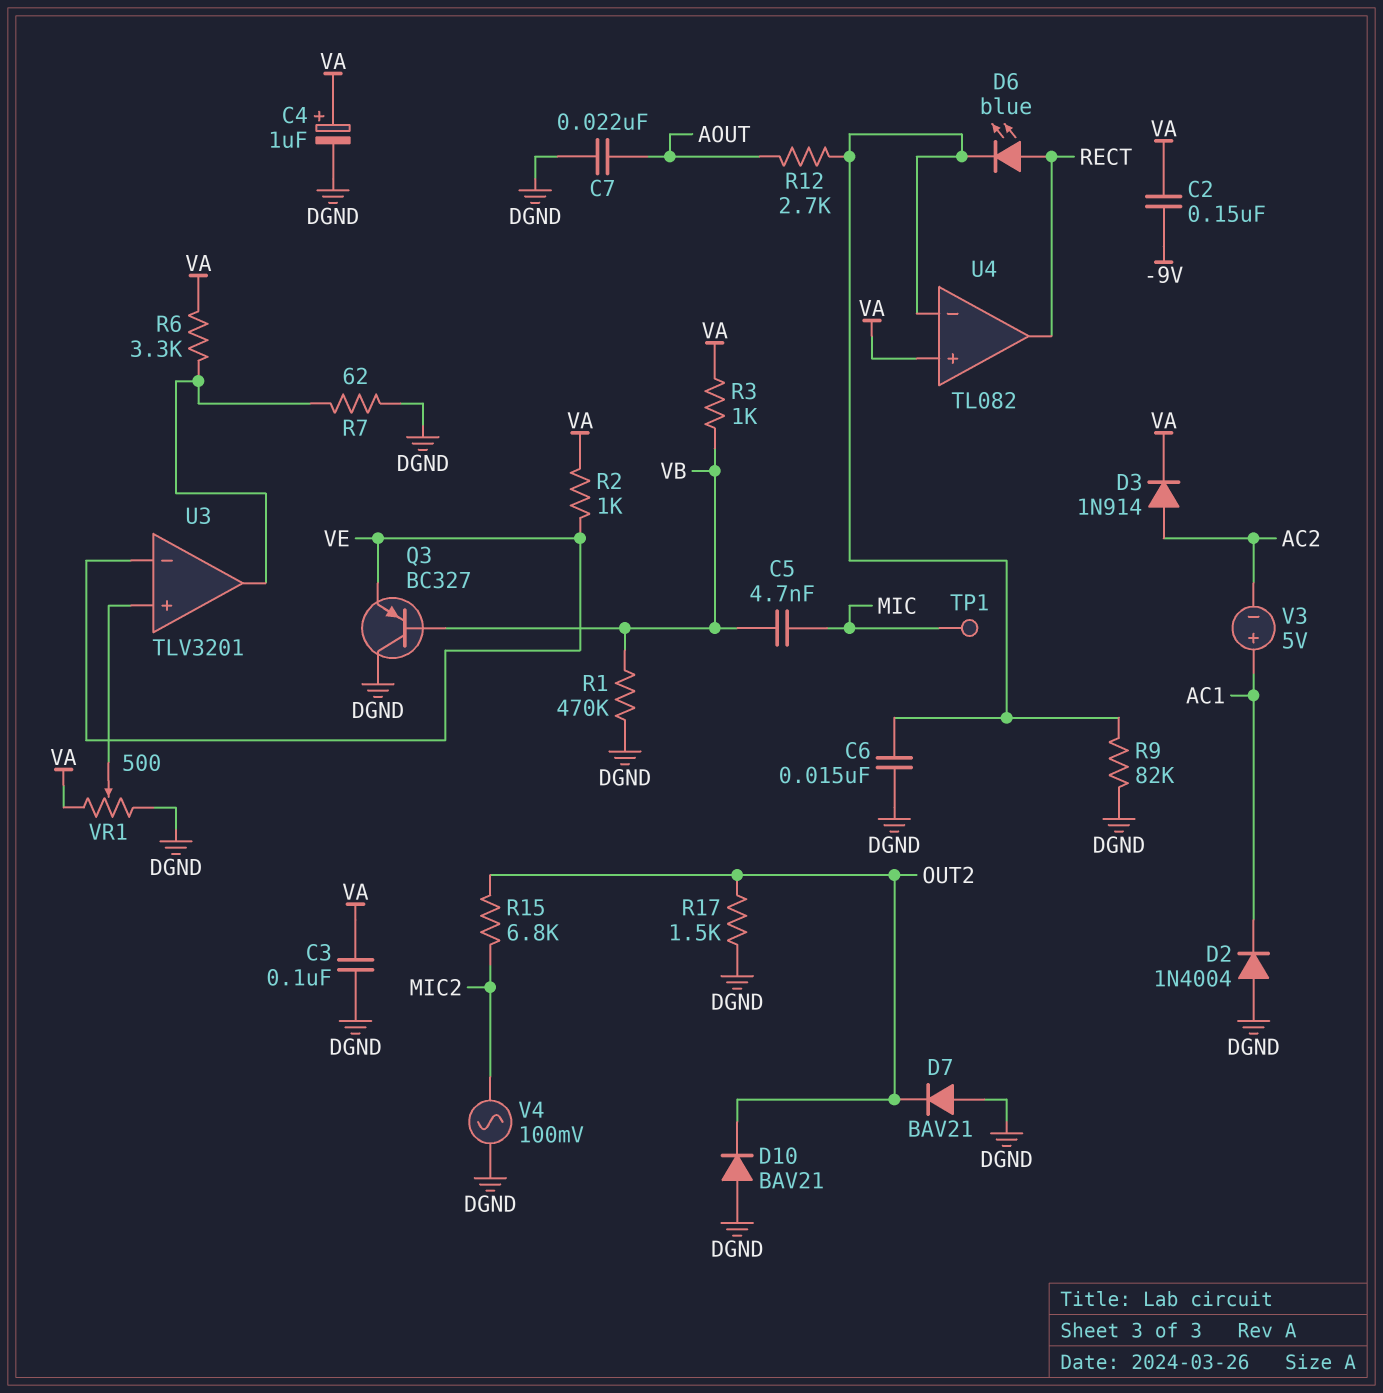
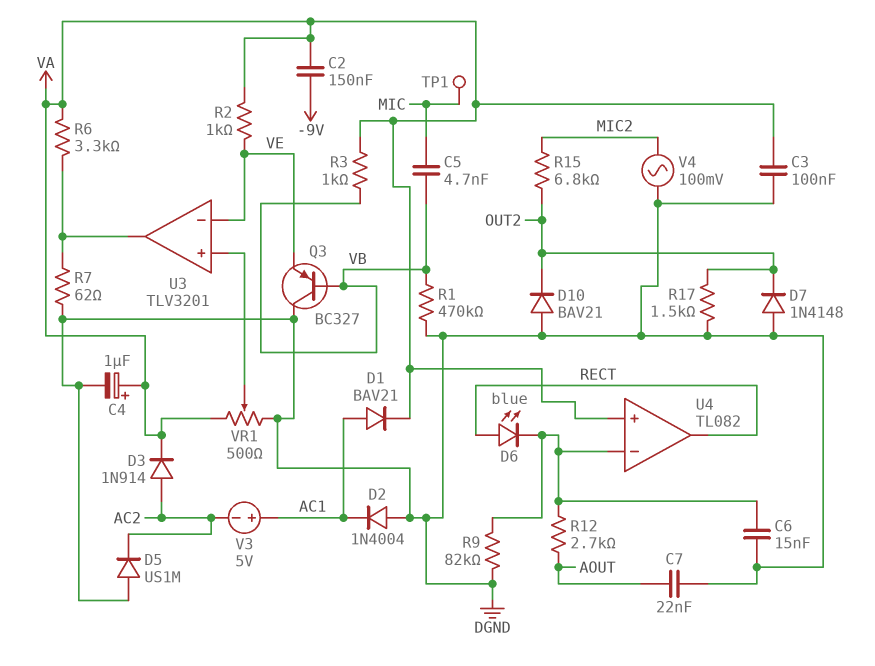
D1: none -> diode BAV21 (A AC1, K VA)
D5: none -> diode US1M (A DGND, K AC2)
D7: diode BAV21 (A DGND, K OUT2) -> diode 1N4148 (A DGND, K OUT2)

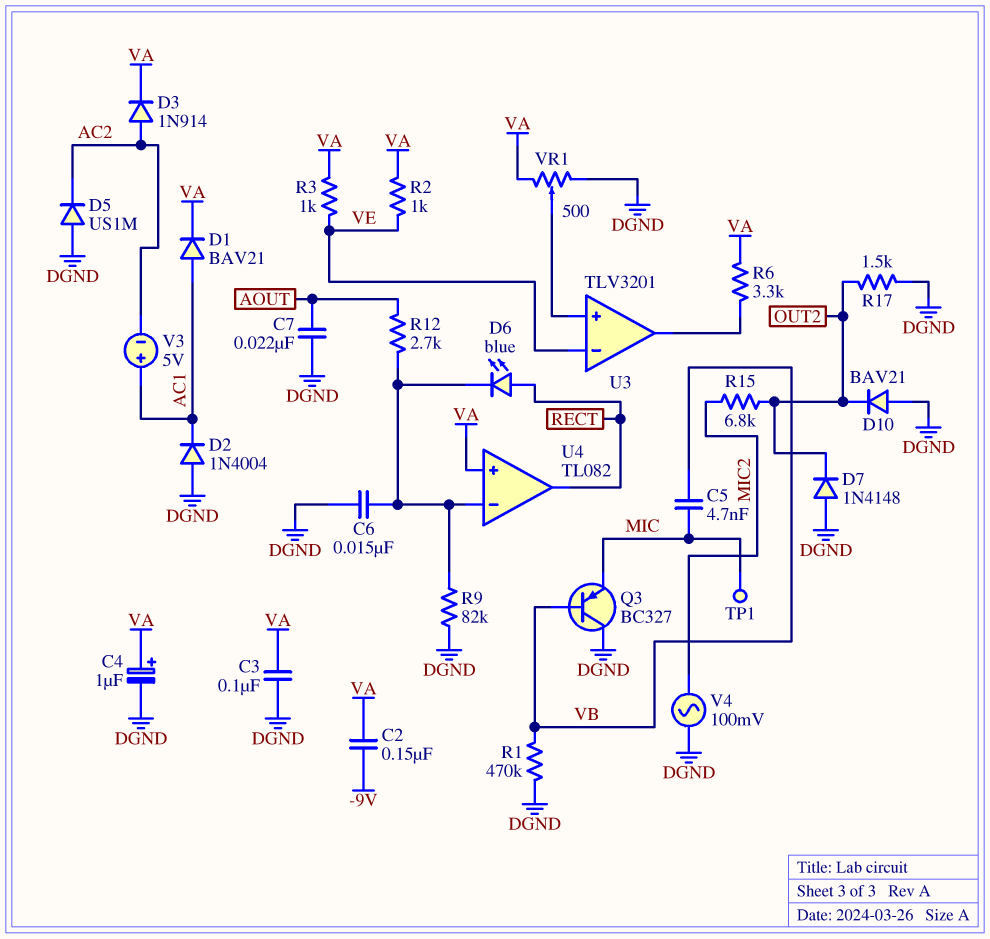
Q3: PNP BC327 (B VB, C DGND, E VE) -> PNP BC327 (B VB, C DGND, E MIC)
R3: 1k (VA, VB) -> 1k (VA, VE)
R7: 62 (DGND, U3/out) -> none

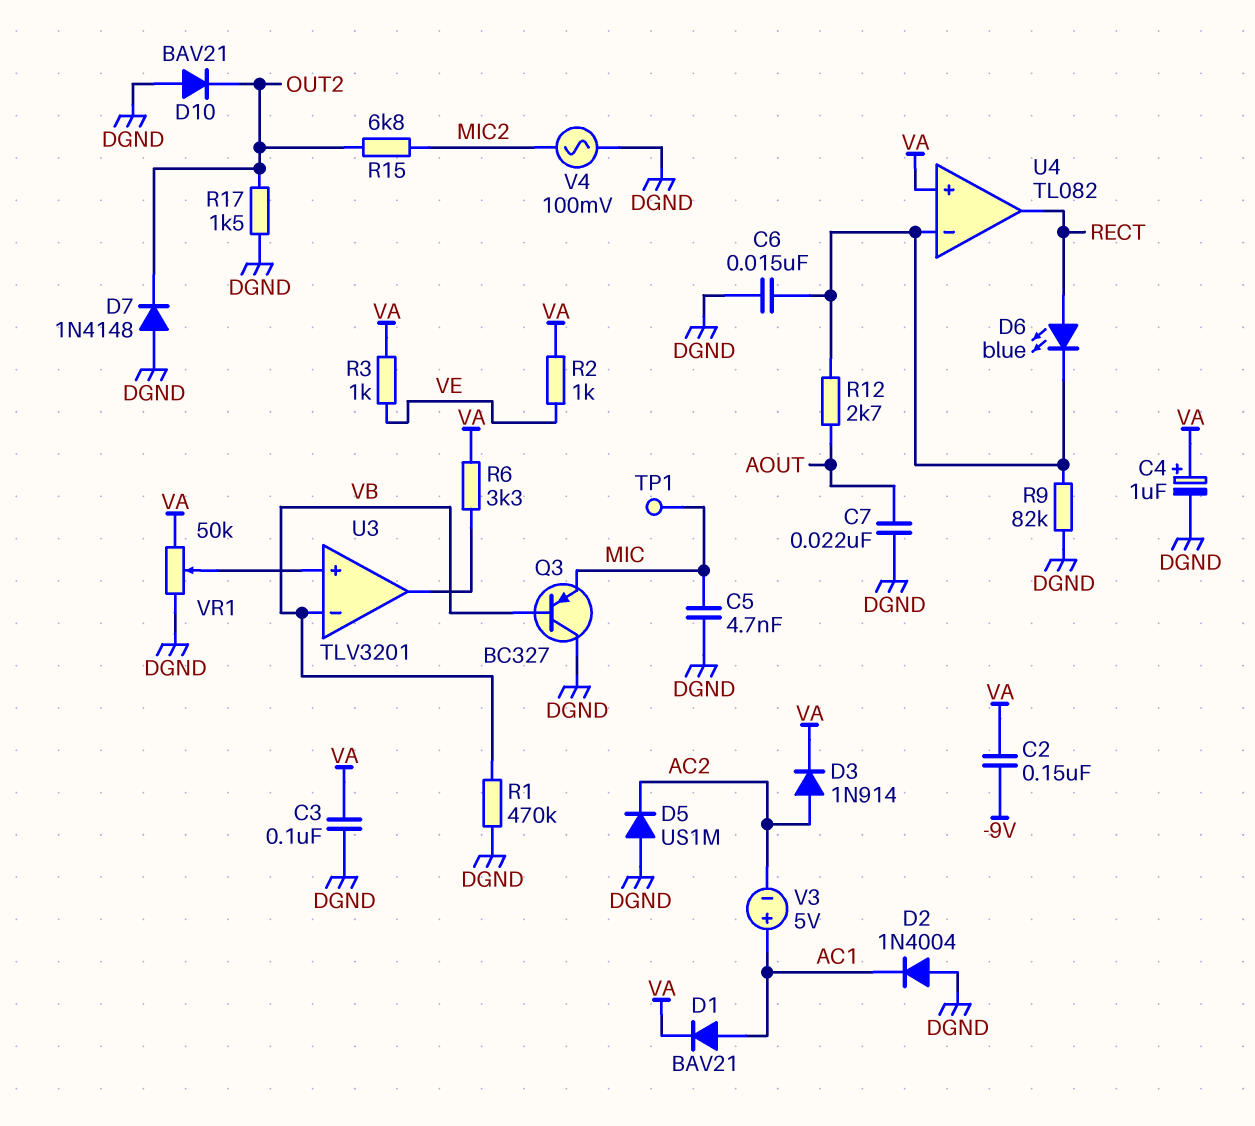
C5: 4.7nF (MIC, VB) -> 4.7nF (DGND, MIC)
U3 pin in-: VE -> VB
VR1: 500 (DGND, VA, wiper U3/in+) -> 50k (DGND, VA, wiper U3/in+)

